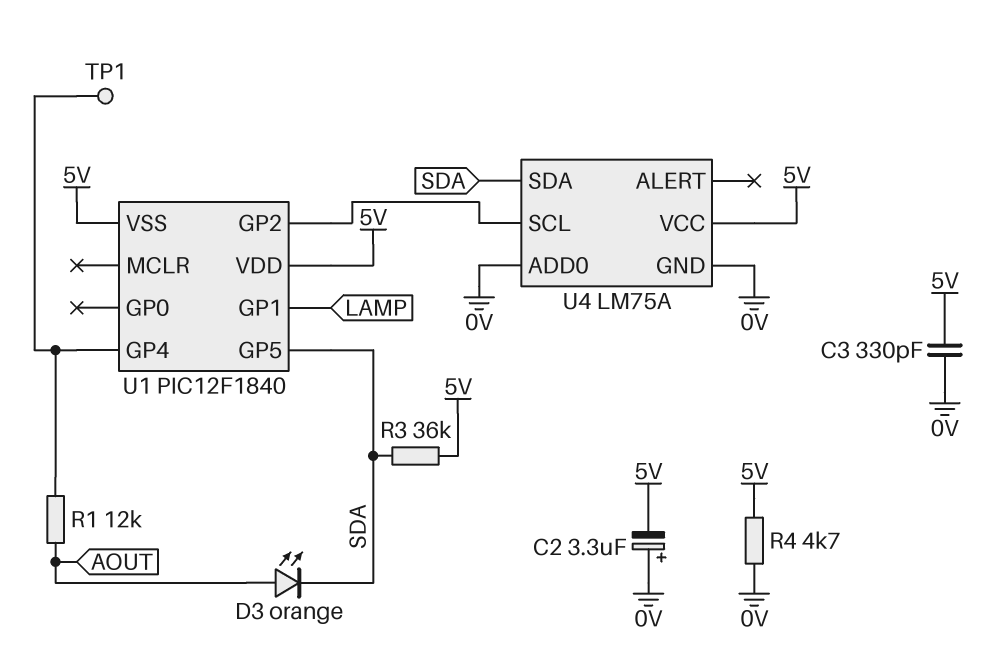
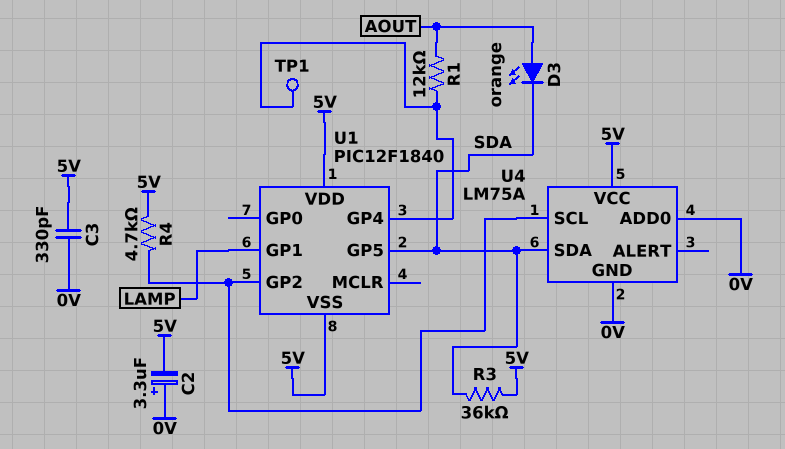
R4: 4.7k (0V, 5V) -> 4.7k (5V, U1/GP2)

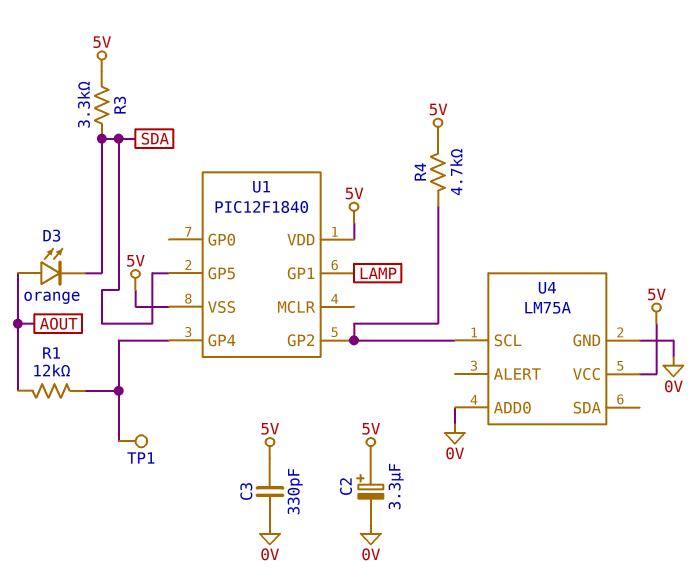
C2: 3.3uF (plus 0V, minus 5V) -> 3.3uF (plus 5V, minus 0V)
R3: 36k (5V, SDA) -> 3.3k (5V, SDA)
U4 pin SDA: SDA -> none

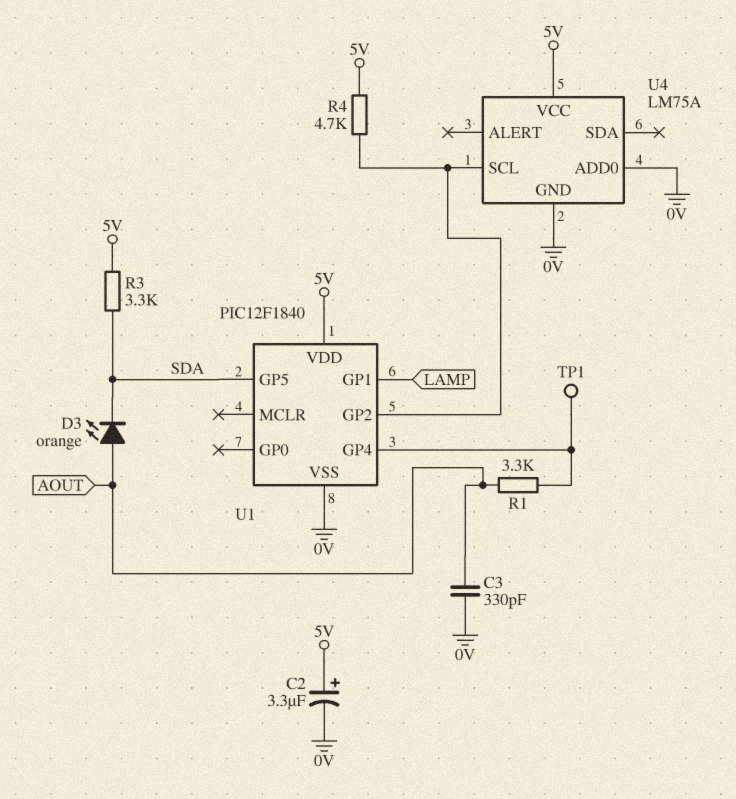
C3: 330pF (0V, 5V) -> 330pF (0V, AOUT)
R1: 12k (AOUT, U1/GP4) -> 3.3k (AOUT, U1/GP4)
U1 pin VSS: 5V -> 0V

